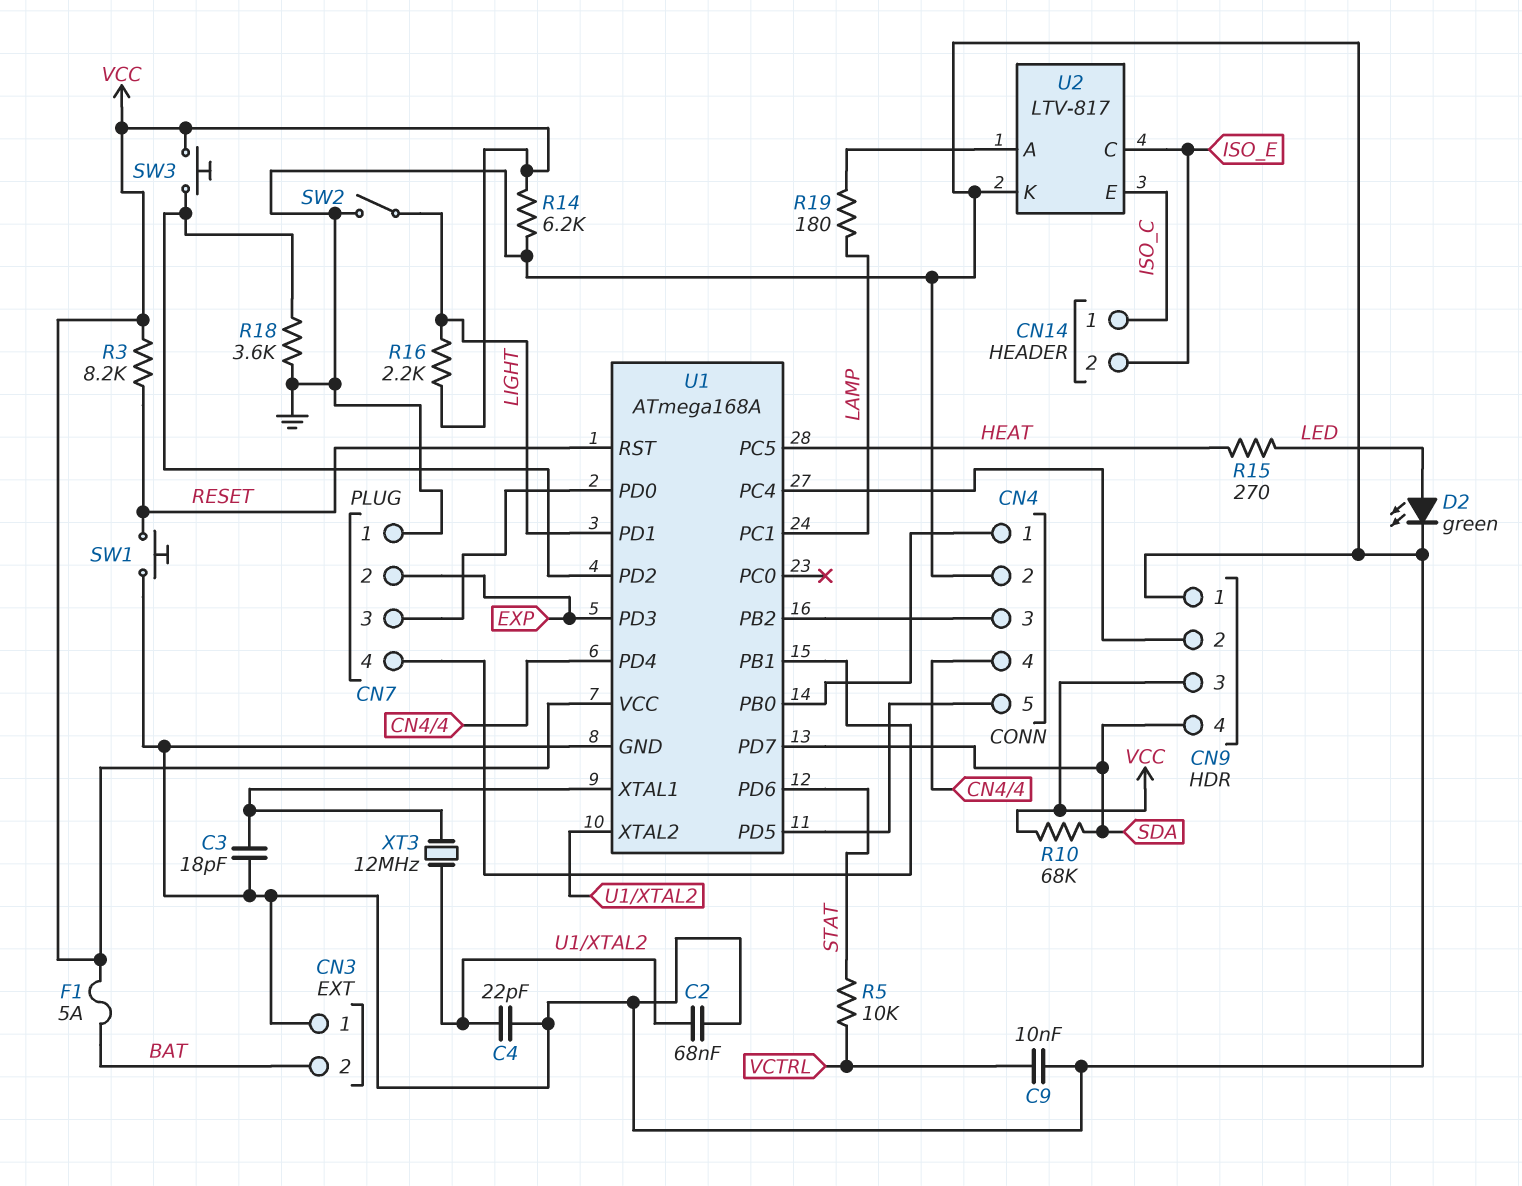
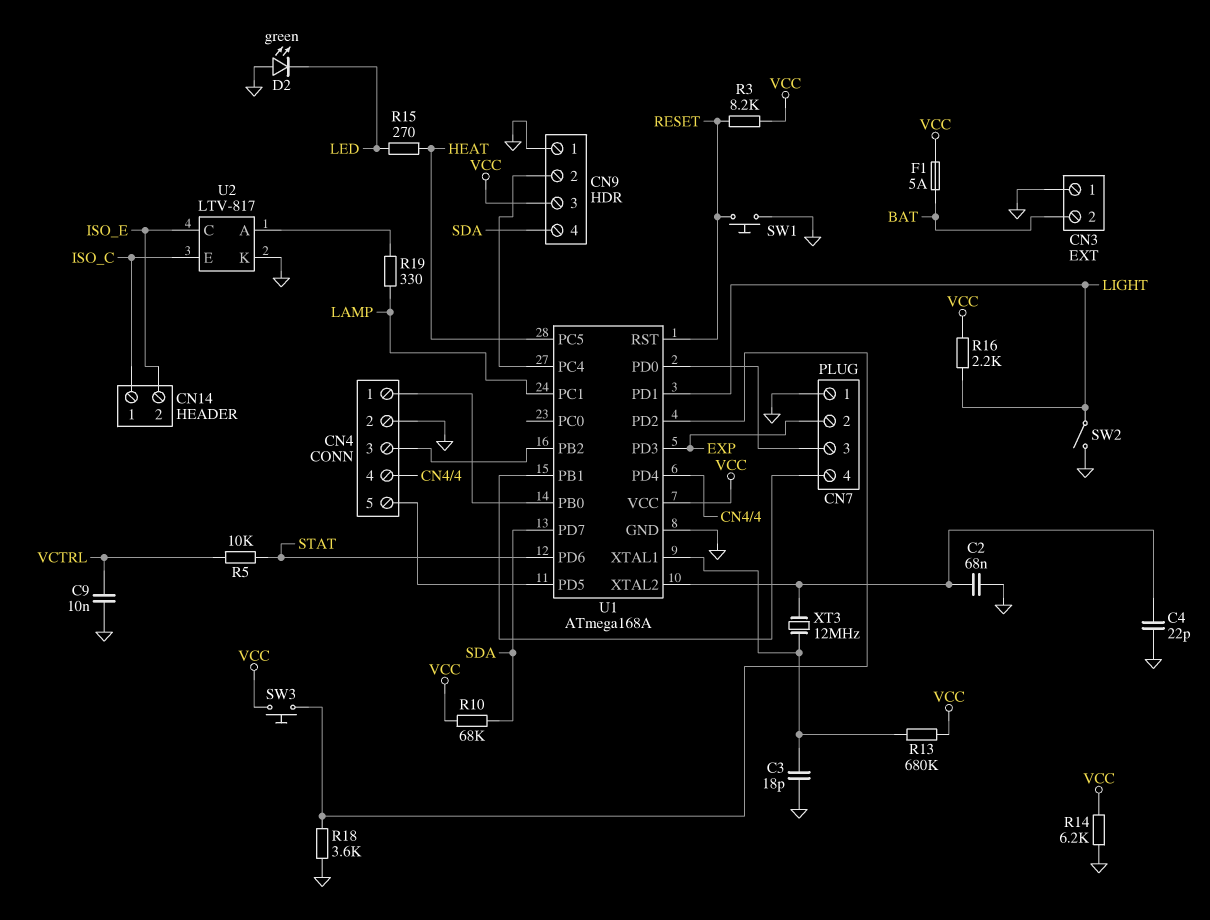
D2: LED green (A LED, K GND) -> LED green (A GND, K LED)
R13: none -> 680k (U1/XTAL1, VCC)
R19: 180 (LAMP, U2/A) -> 330 (LAMP, U2/A)

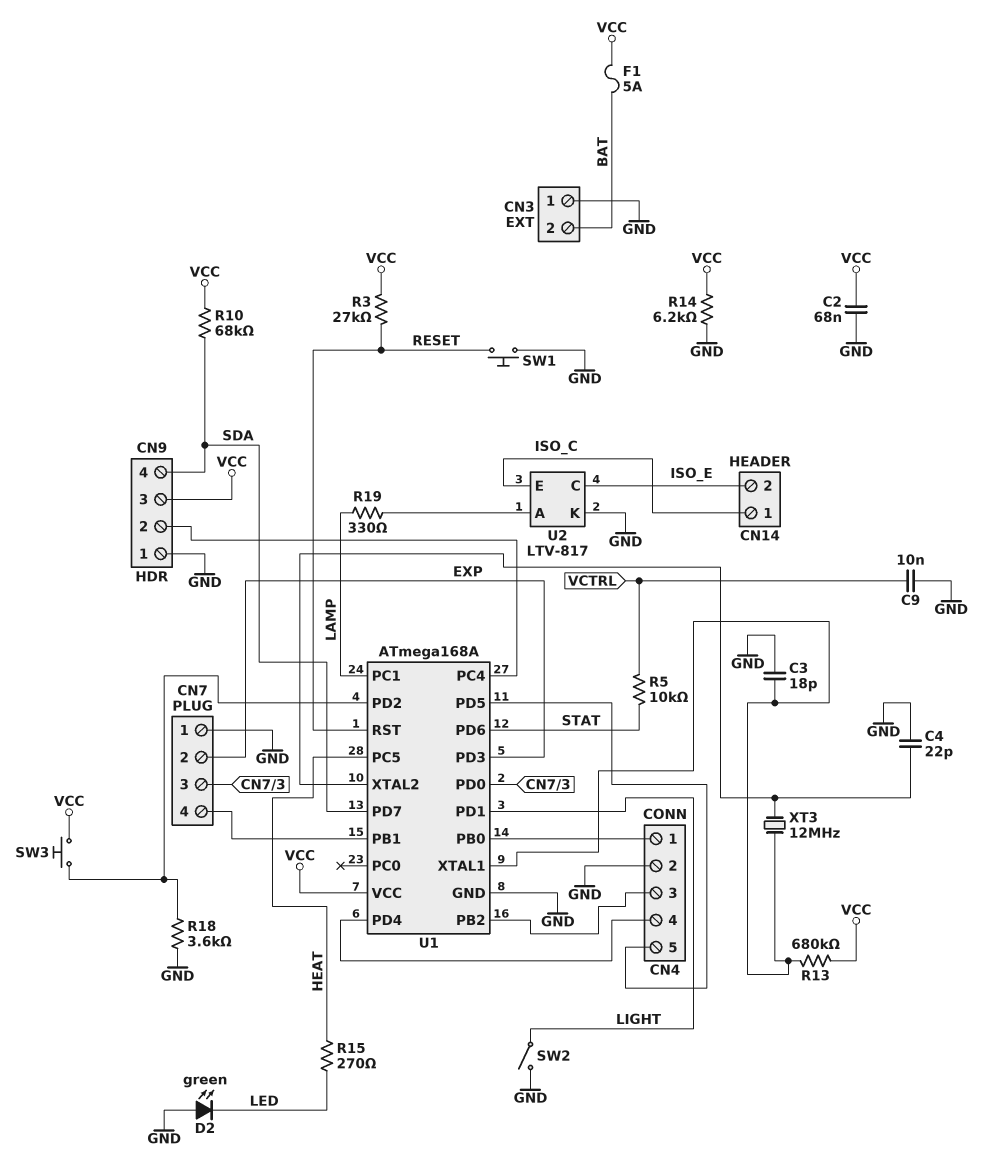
C2: 68nF (GND, U1/XTAL2) -> 68nF (GND, VCC)
R3: 8.2k (RESET, VCC) -> 27k (RESET, VCC)
R16: 2.2k (LIGHT, VCC) -> none

